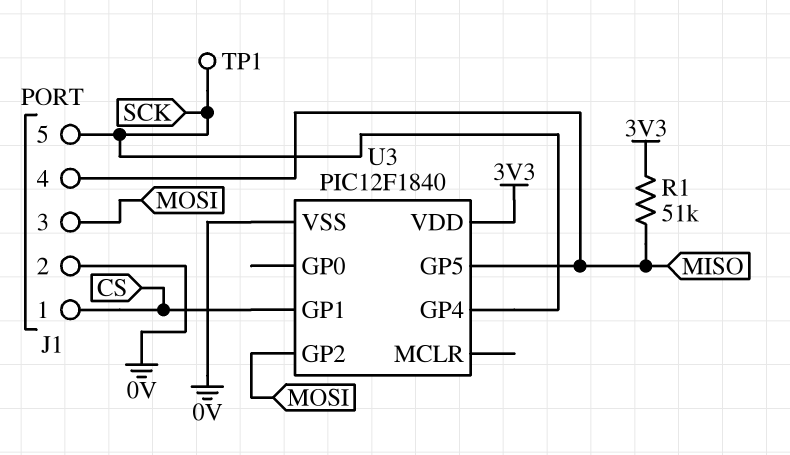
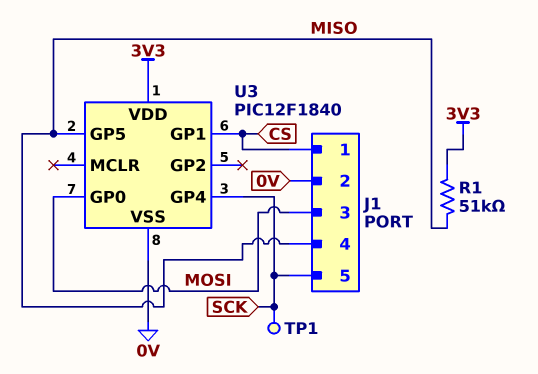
U3 pin GP0: none -> MOSI
U3 pin GP2: MOSI -> none

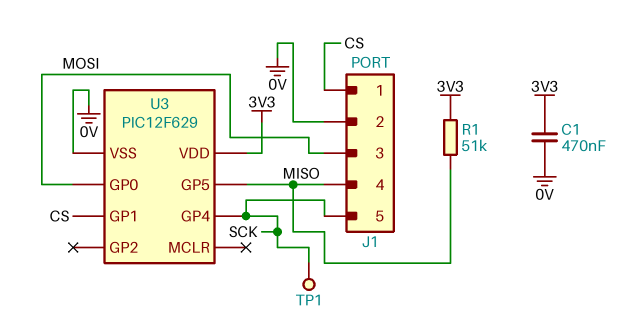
C1: none -> 470nF (0V, 3V3)
U3: PIC12F1840 -> PIC12F629

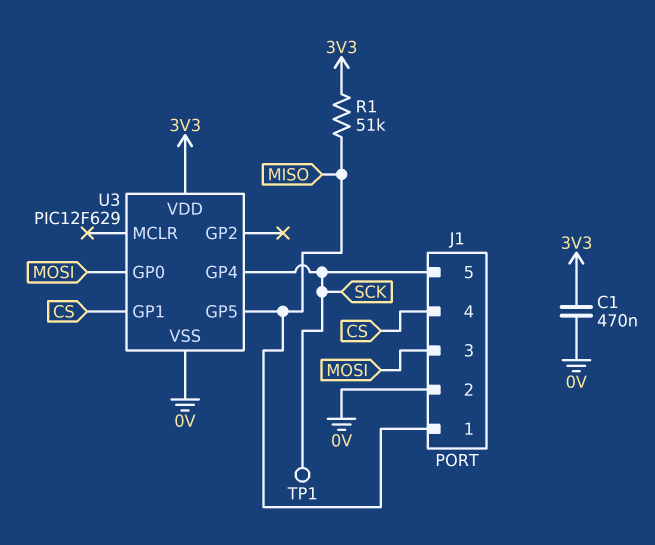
J1 pin 1: CS -> MISO
J1 pin 4: MISO -> CS

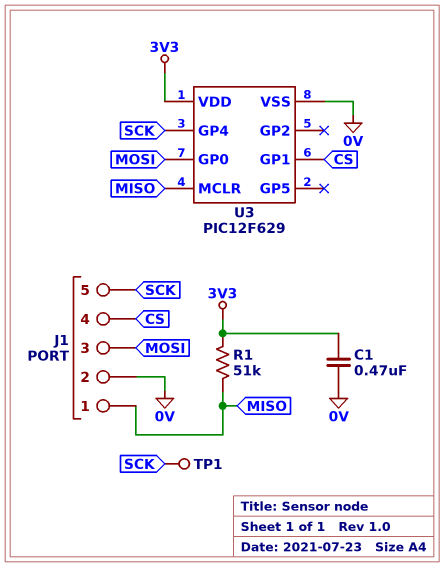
U3 pin GP5: MISO -> none
U3 pin MCLR: none -> MISO

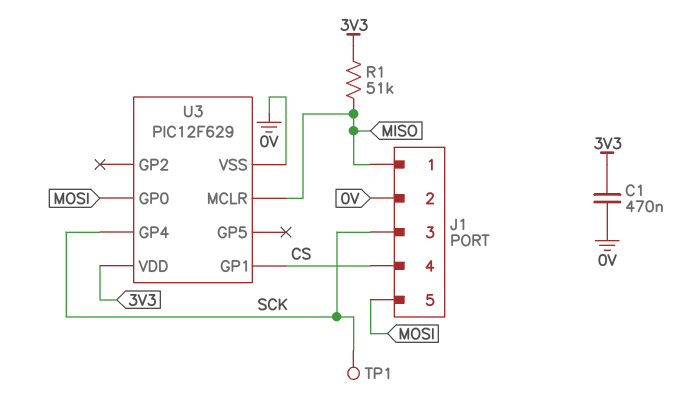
J1 pin 3: MOSI -> SCK
J1 pin 5: SCK -> MOSI

